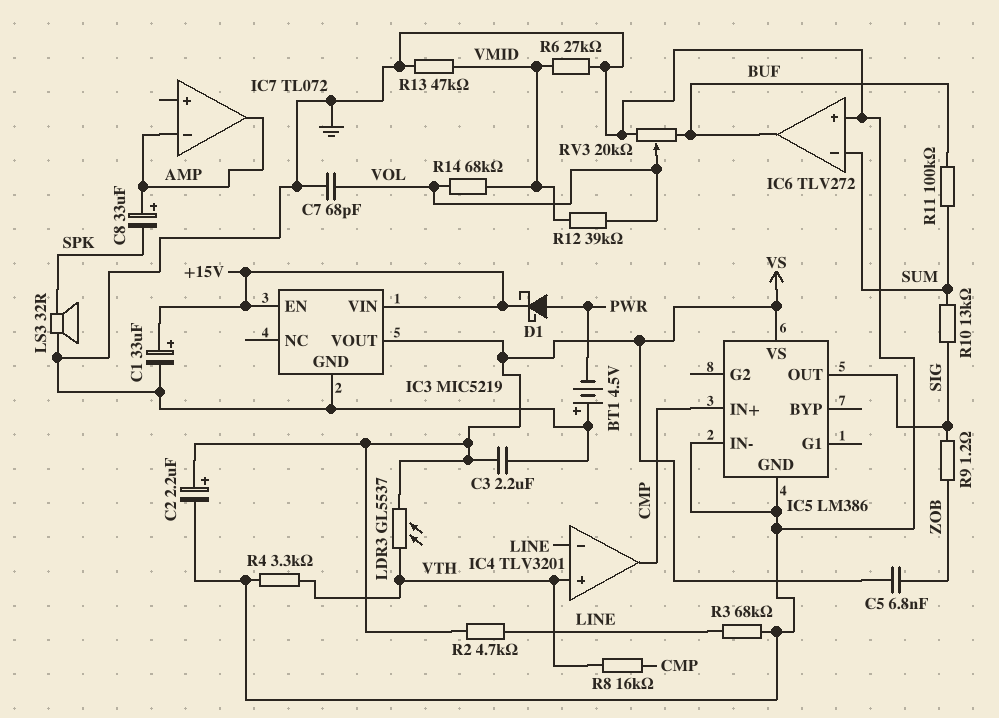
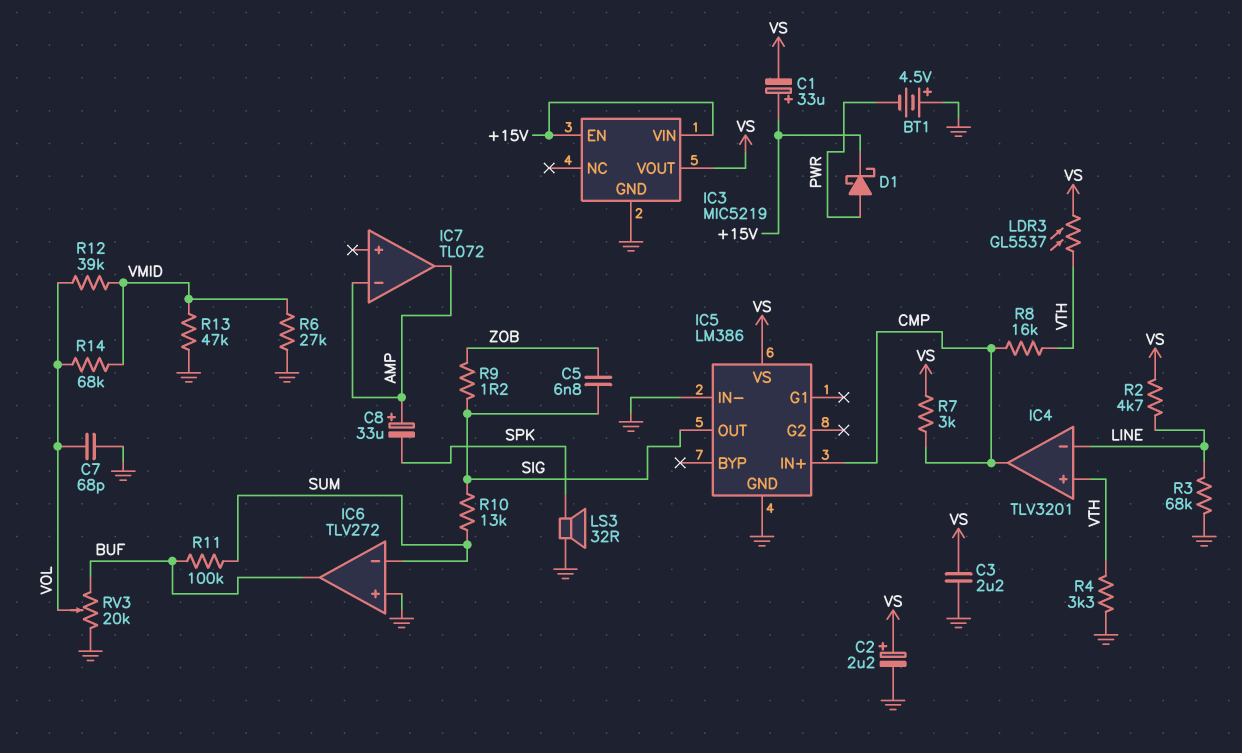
C1: 33uF (plus +15V, minus GND) -> 33uF (plus +15V, minus VS)
C5: 6.8nF (VS, ZOB) -> 6.8nF (SIG, ZOB)
R7: none -> 3k (CMP, VS)

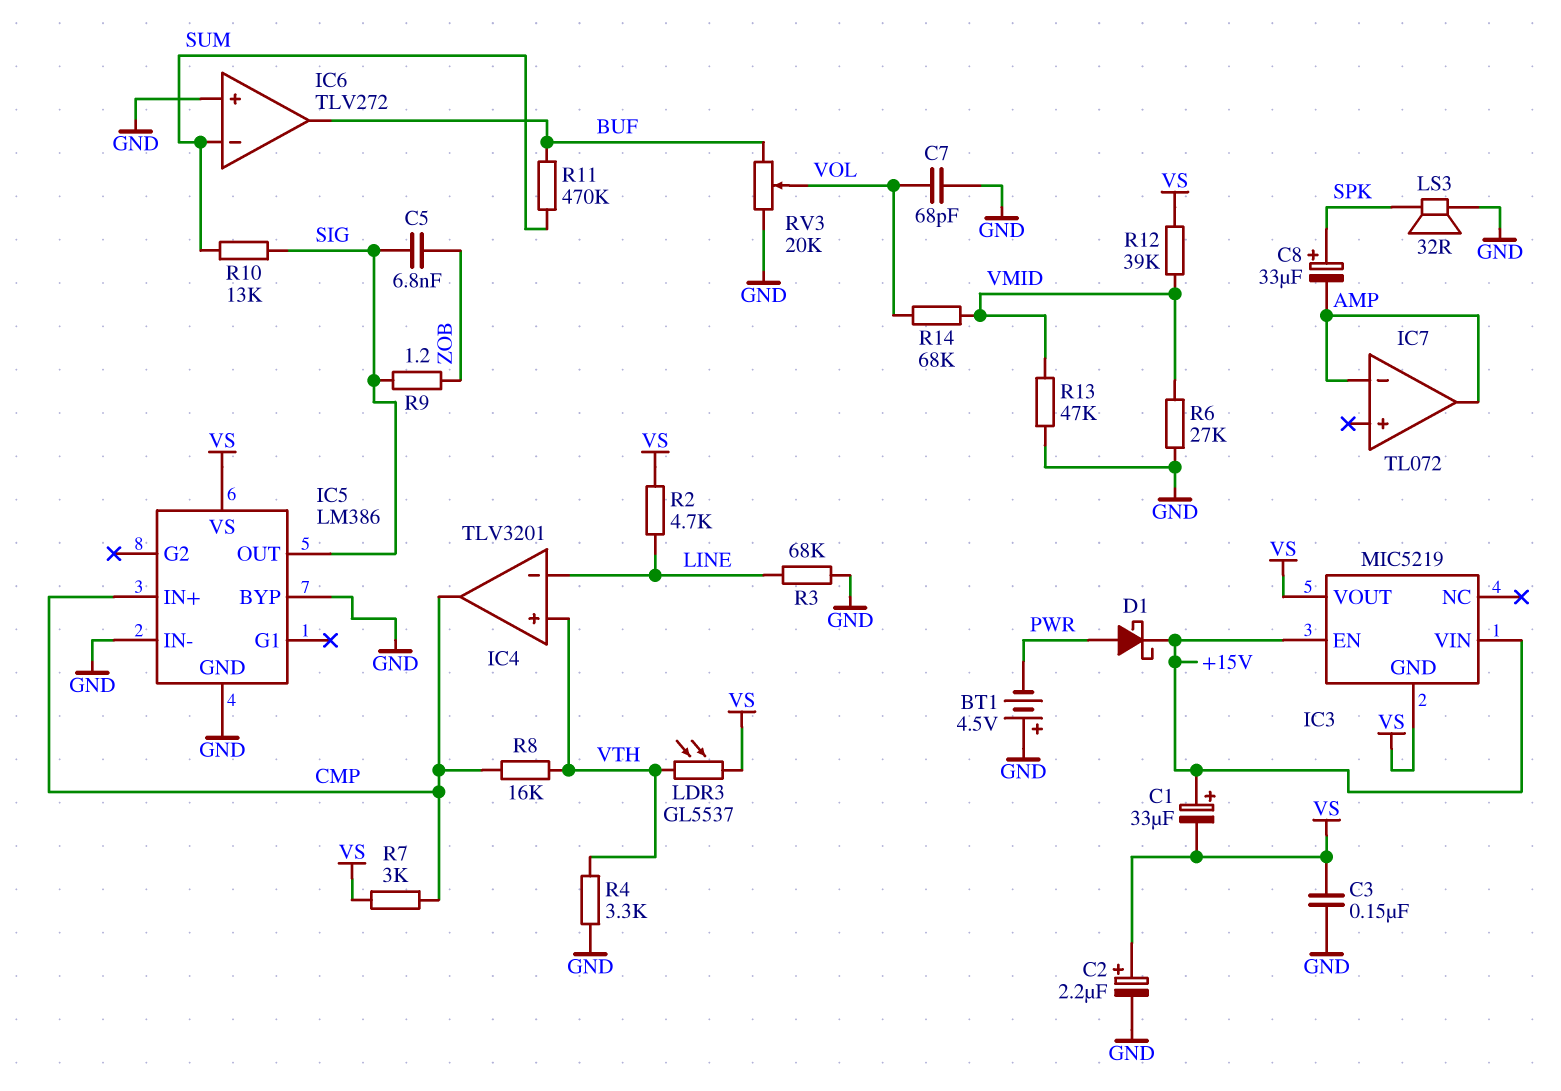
C3: 2.2uF (GND, VS) -> 150nF (GND, VS)
C8: 33uF (plus AMP, minus SPK) -> 33uF (plus SPK, minus AMP)
IC3 pin GND: GND -> VS
IC5 pin BYP: none -> GND
R11: 100k (BUF, SUM) -> 470k (BUF, SUM)
R12: 39k (VMID, VOL) -> 39k (VMID, VS)

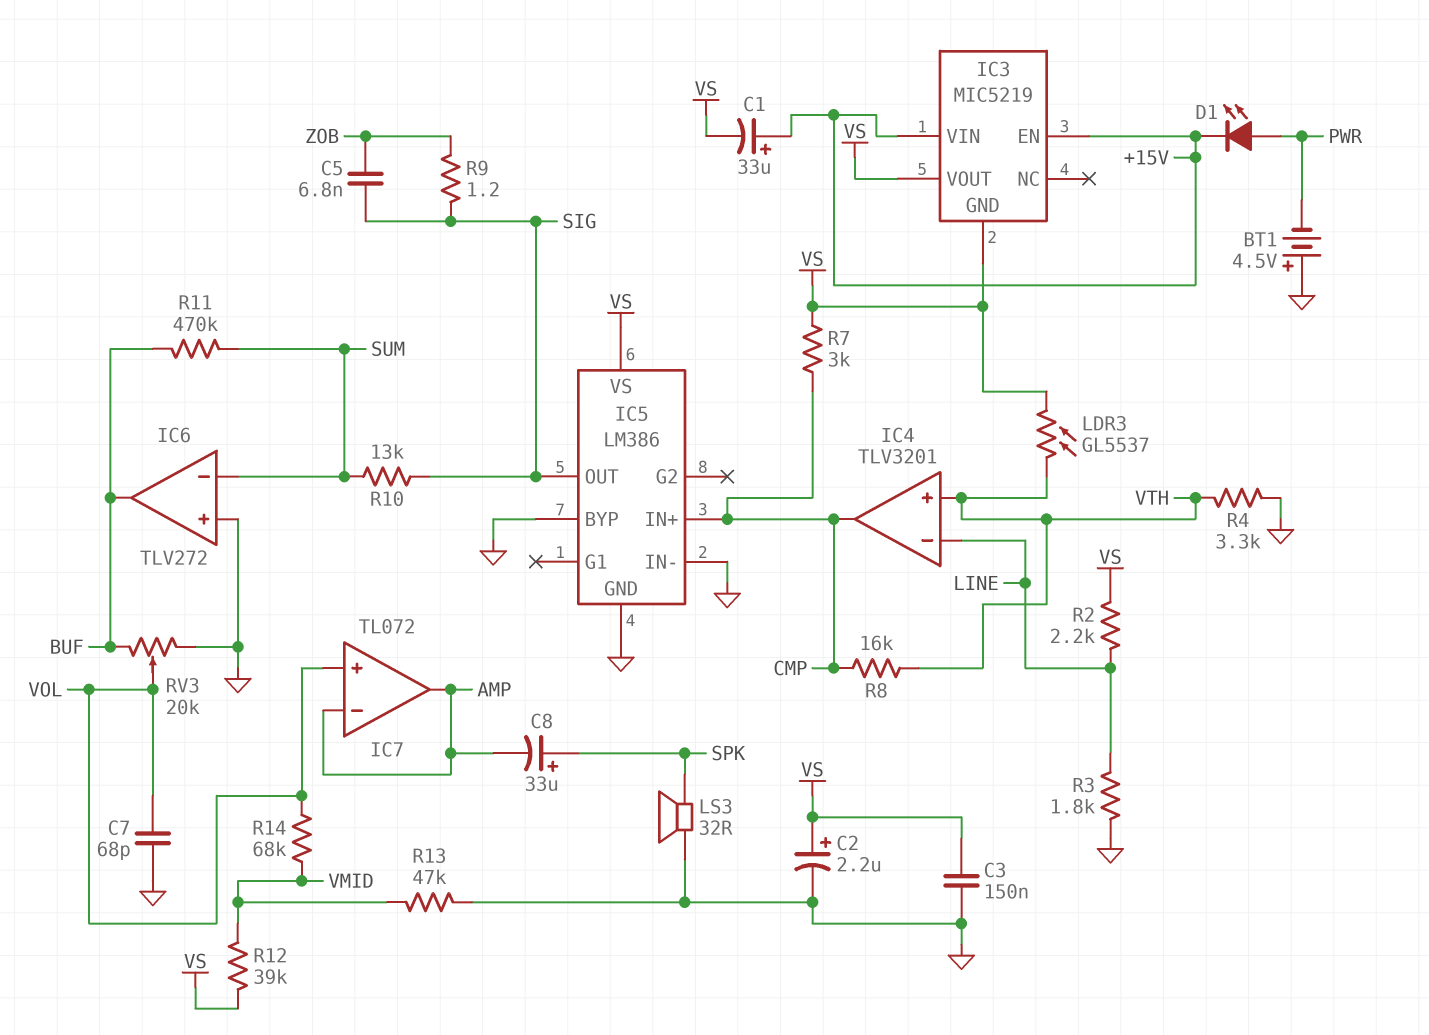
D1: schottky (A PWR, K +15V) -> LED (A PWR, K +15V)
IC7 pin in+: none -> VOL
R2: 4.7k (LINE, VS) -> 2.2k (LINE, VS)
R3: 68k (GND, LINE) -> 1.8k (GND, LINE)
R6: 27k (GND, VMID) -> none

